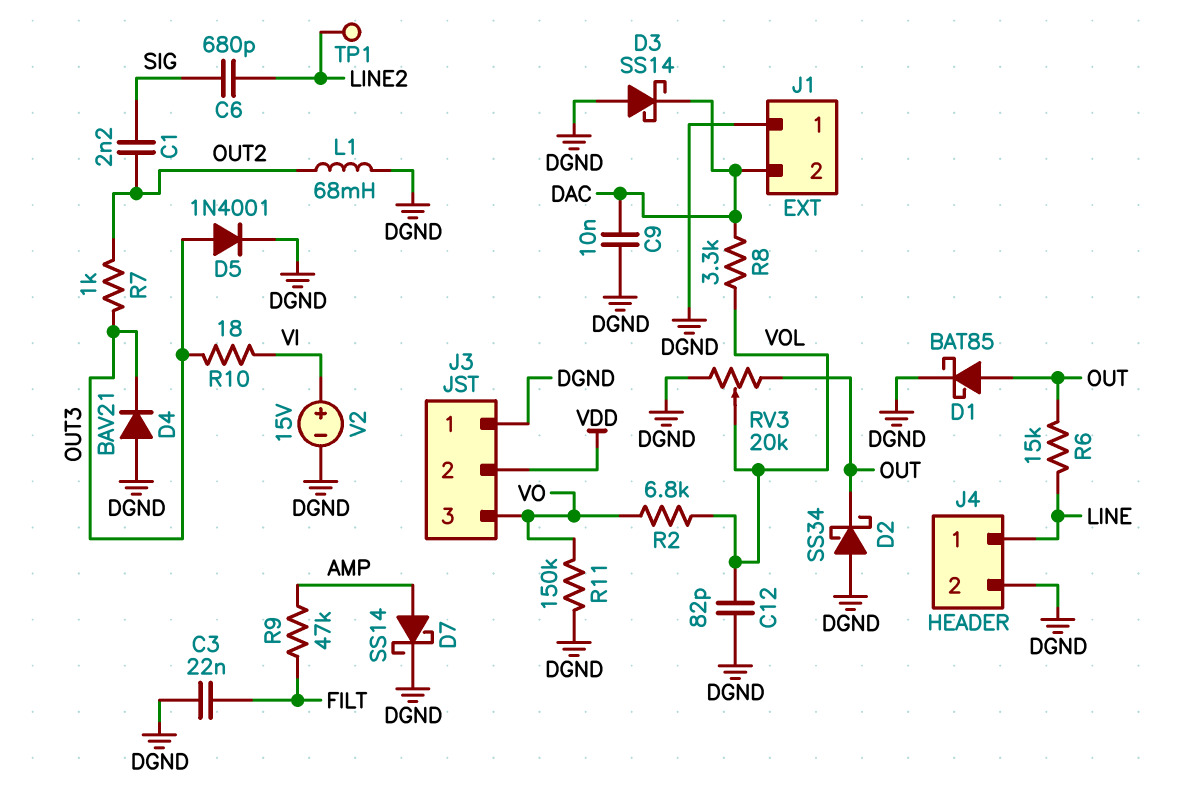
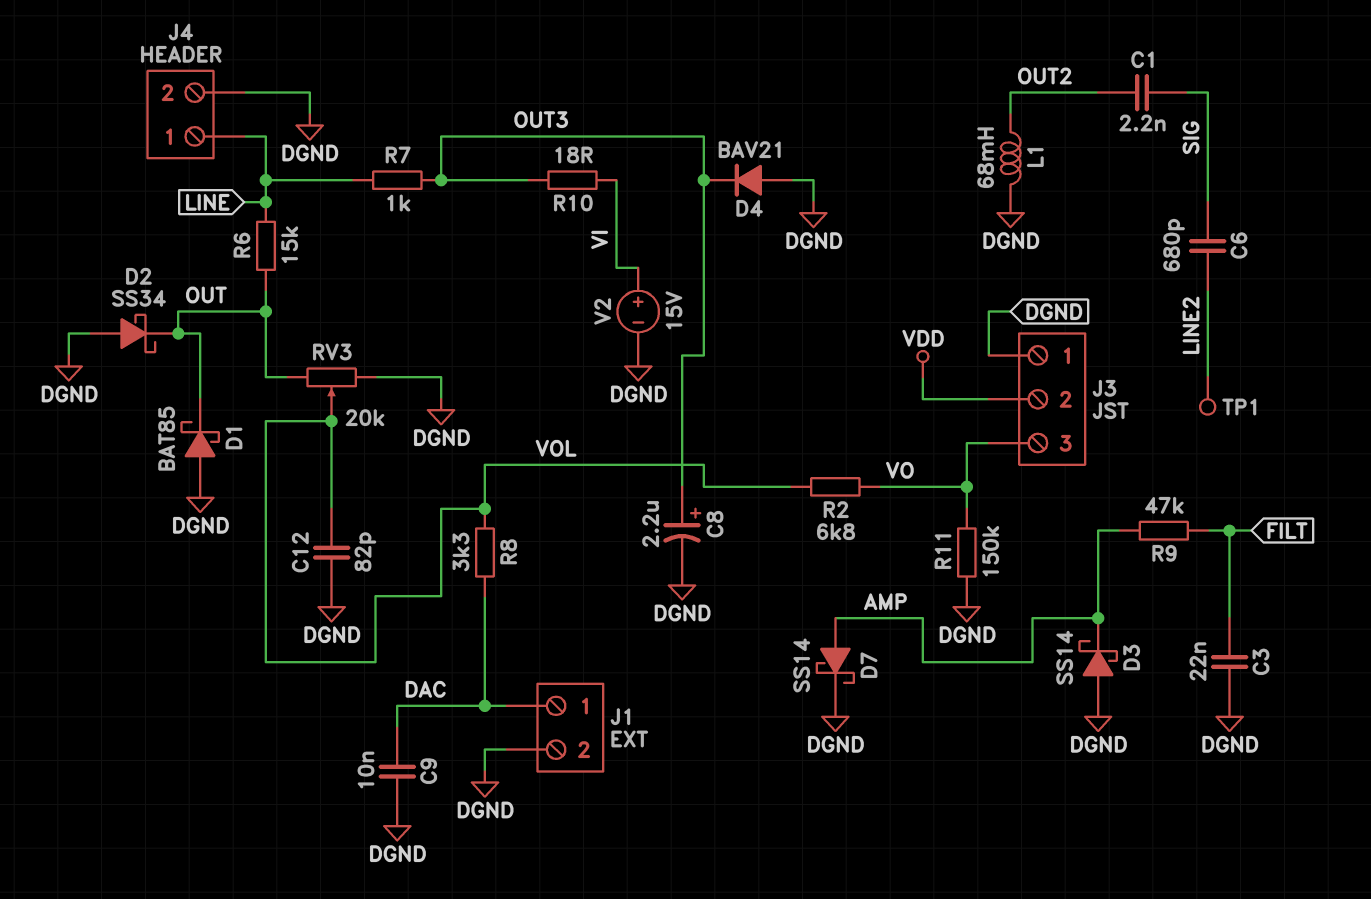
C8: none -> 2.2uF (plus OUT3, minus DGND)
D1: schottky BAT85 (A OUT, K DGND) -> schottky BAT85 (A DGND, K OUT)
D3: schottky SS14 (A DGND, K DAC) -> schottky SS14 (A DGND, K AMP)
D5: diode 1N4001 (A OUT3, K DGND) -> none
J1 pin 1: DGND -> DAC
J1 pin 2: DAC -> DGND
R7: 1k (OUT2, OUT3) -> 1k (LINE, OUT3)

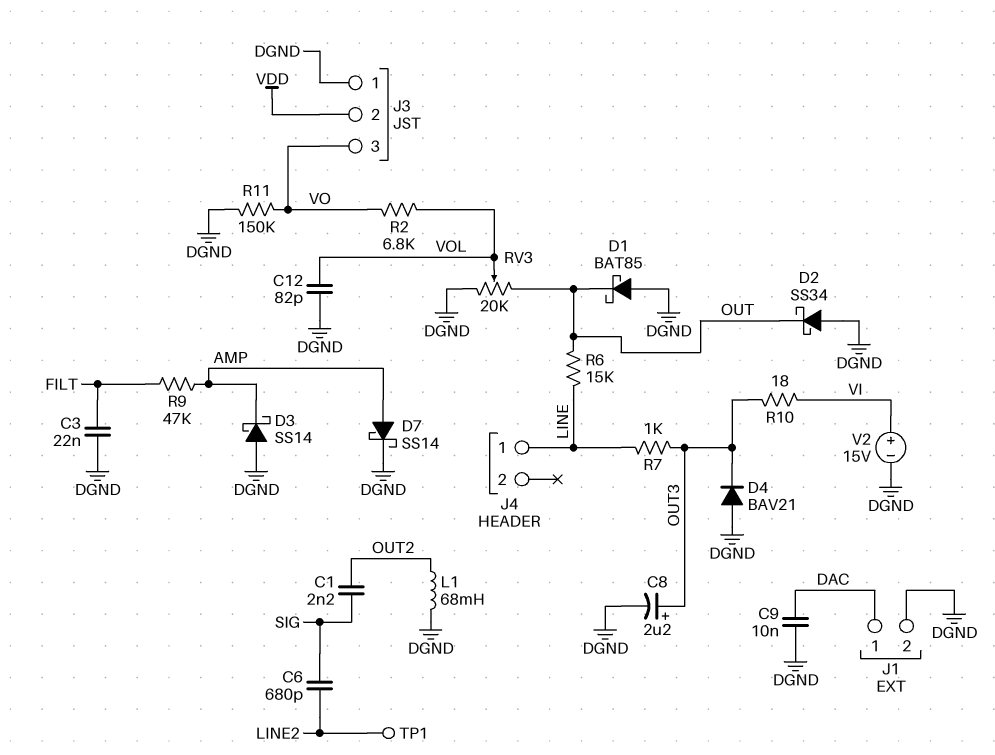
J4 pin 2: DGND -> none
R8: 3.3k (DAC, VOL) -> none

